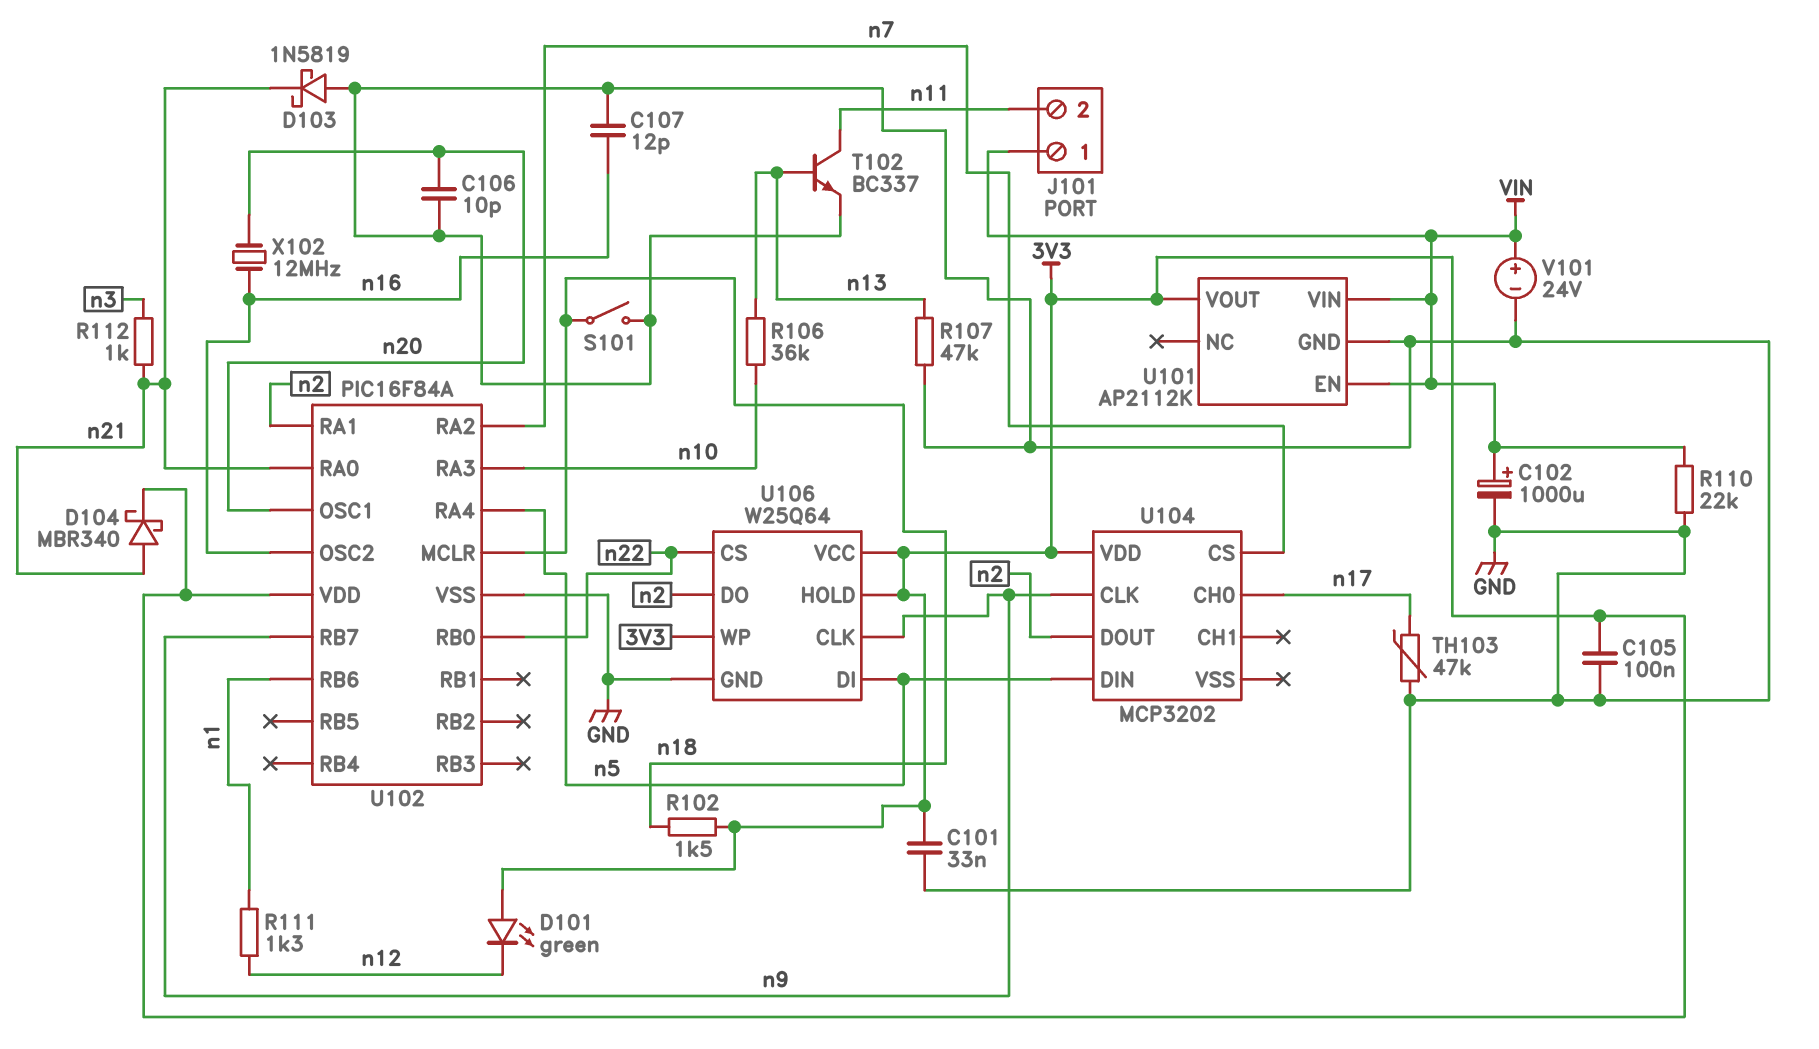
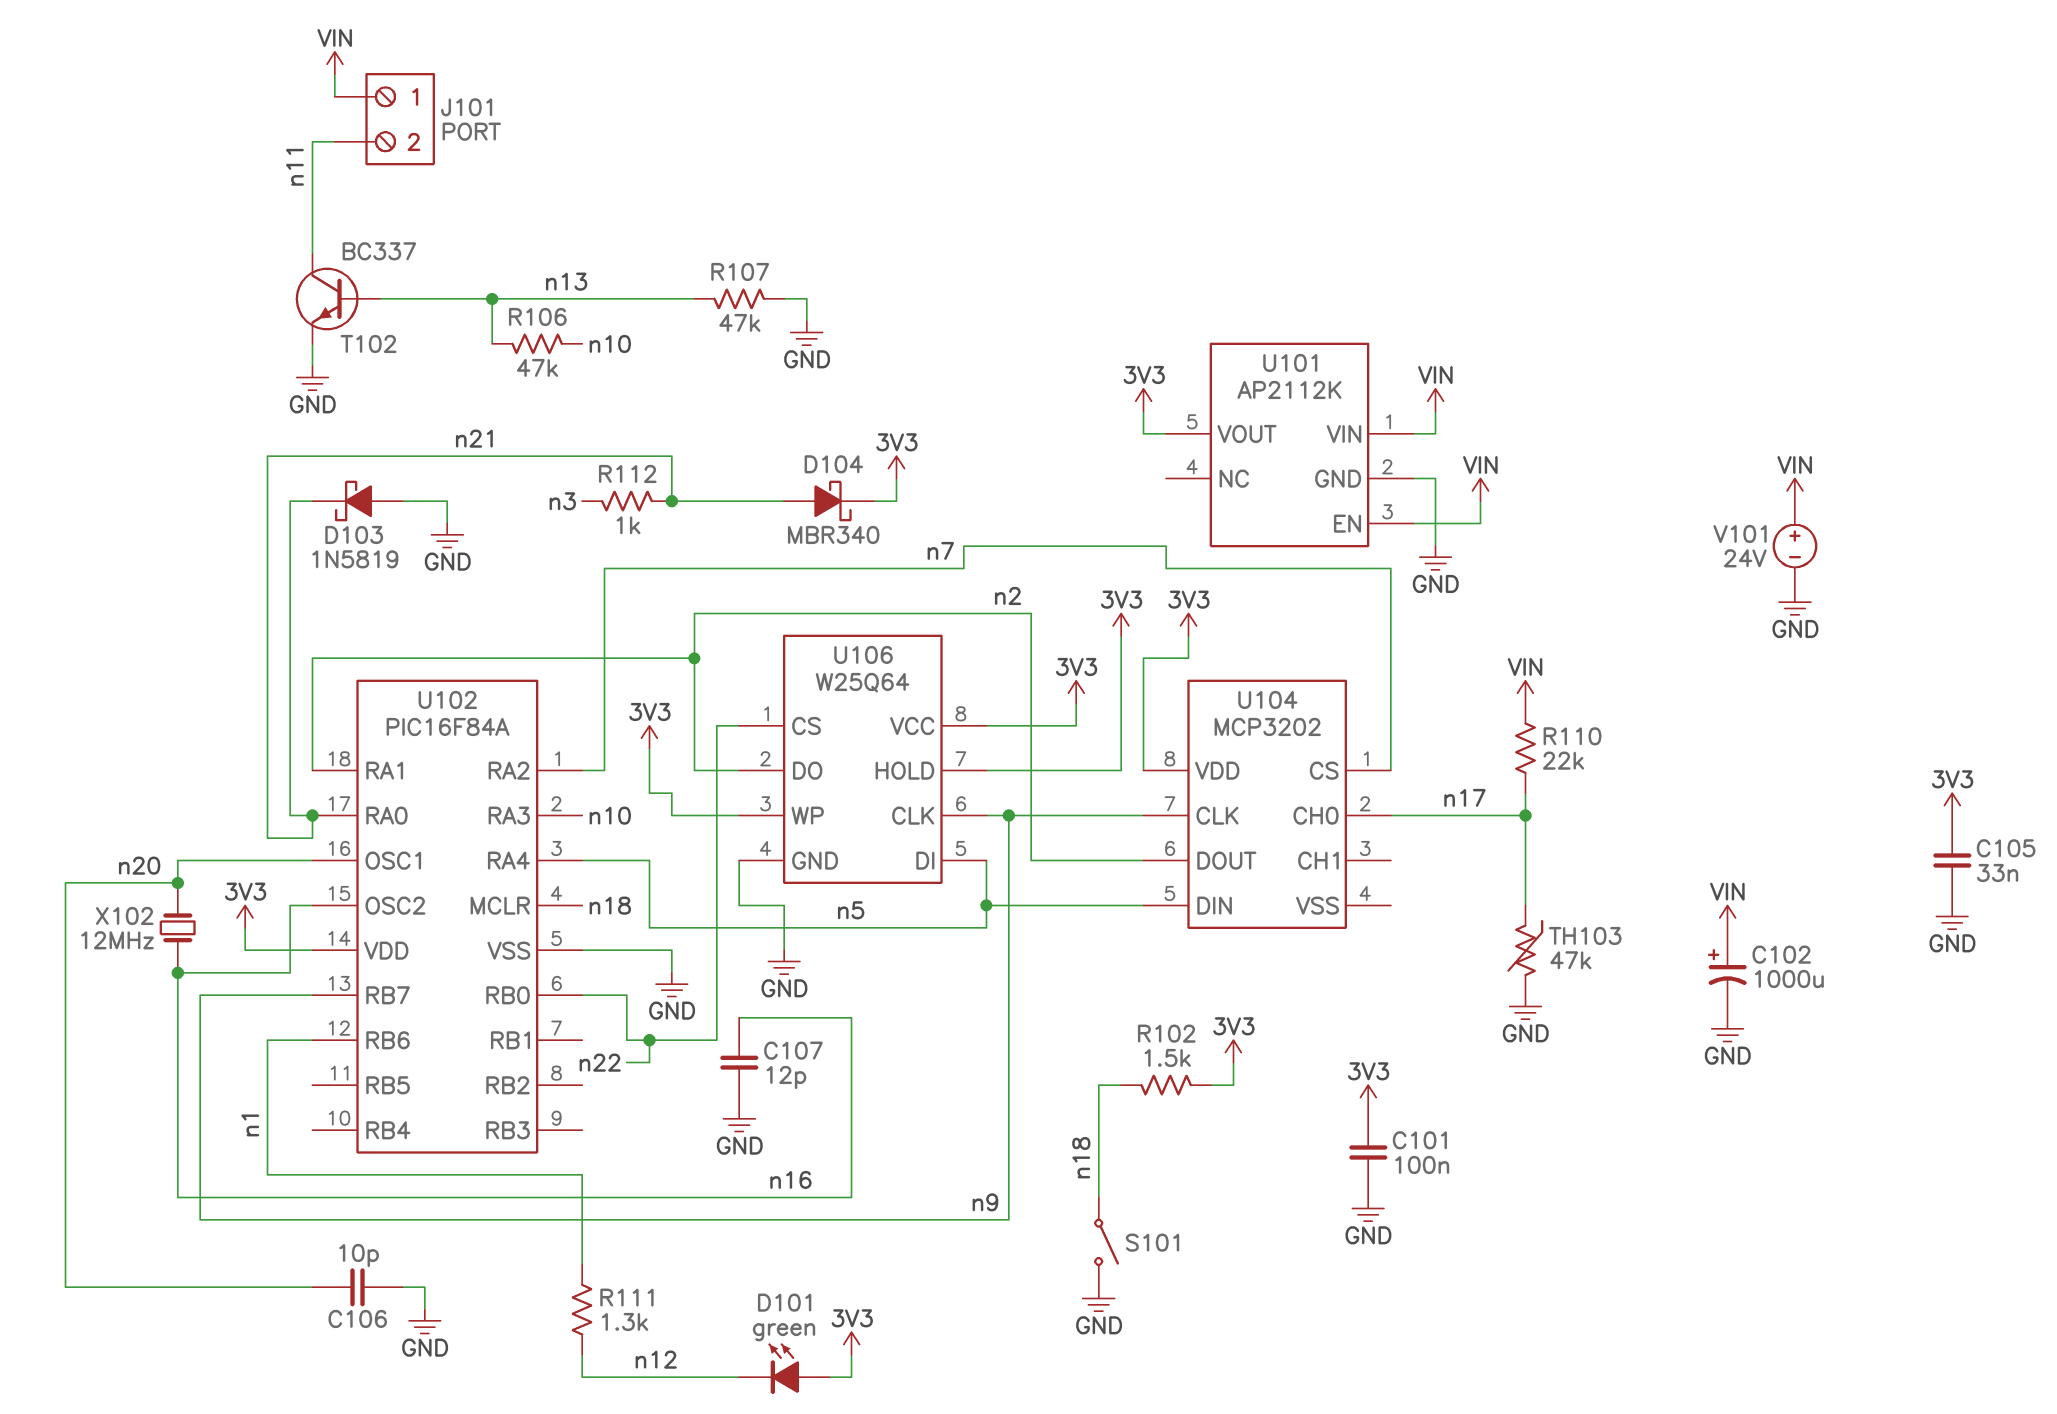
C101: 33nF (3V3, GND) -> 100nF (3V3, GND)
C105: 100nF (3V3, GND) -> 33nF (3V3, GND)
R106: 36k (n10, n13) -> 47k (n10, n13)
R110: 22k (GND, VIN) -> 22k (VIN, n17)

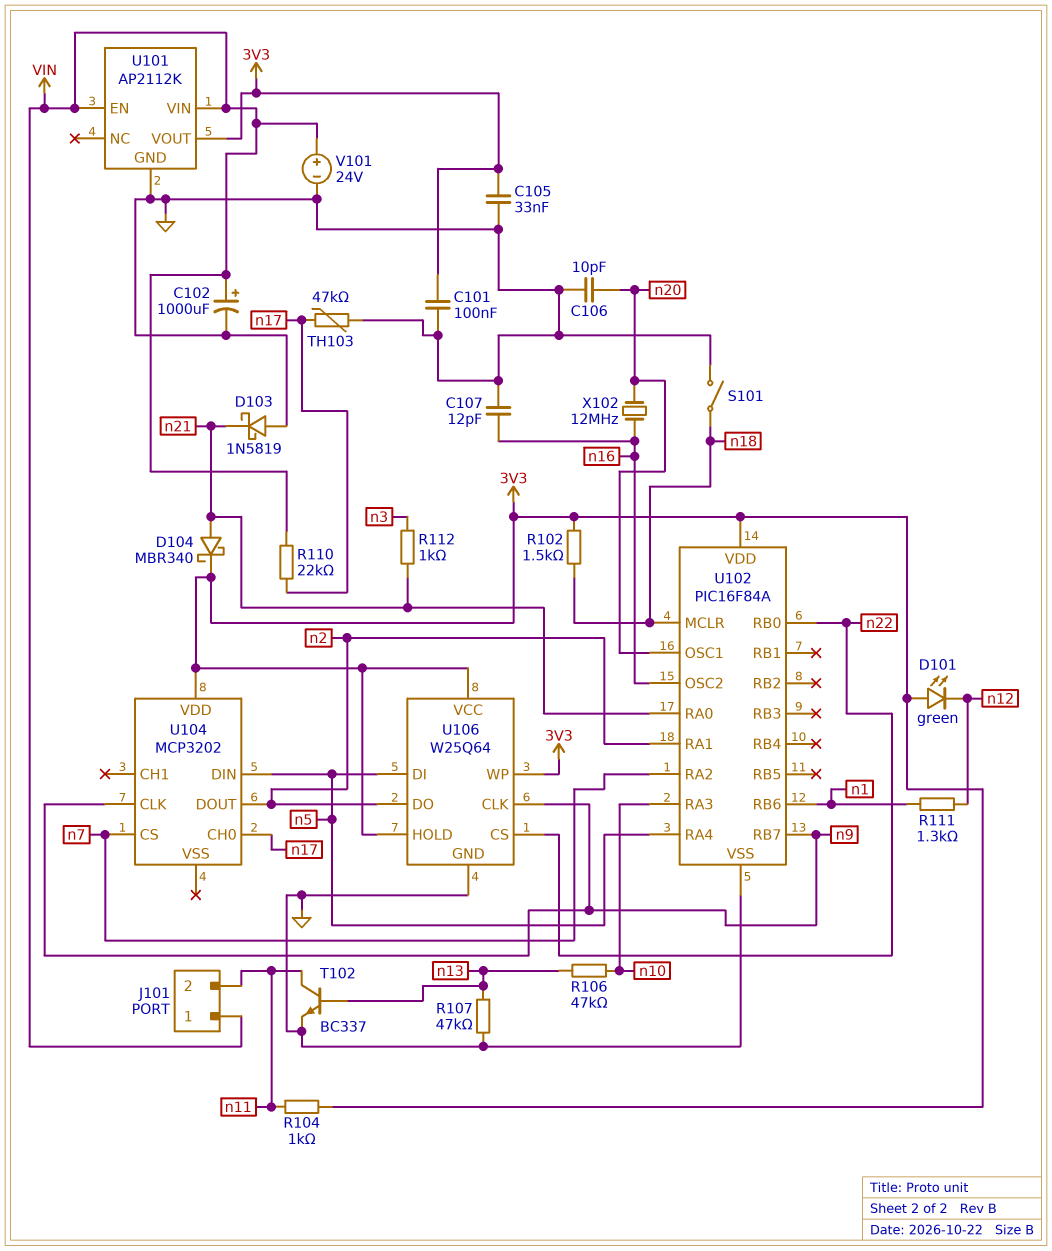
R104: none -> 1k (3V3, n11)

